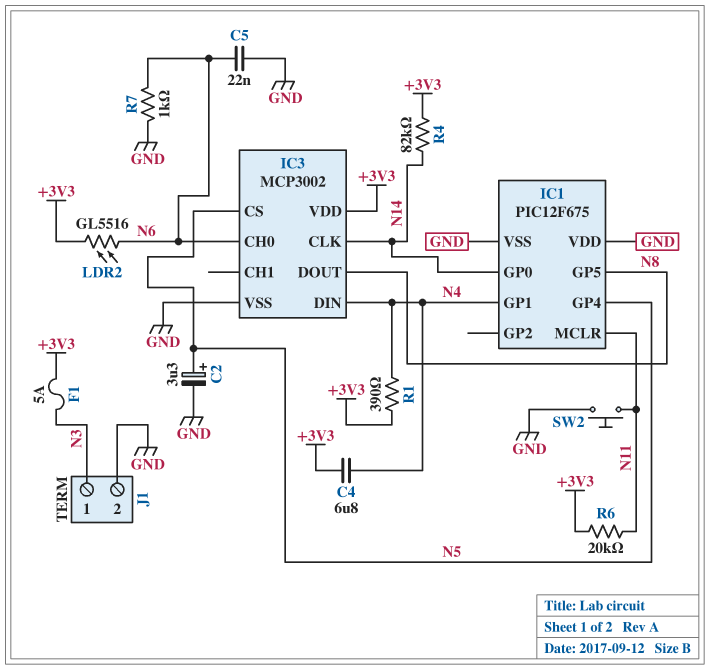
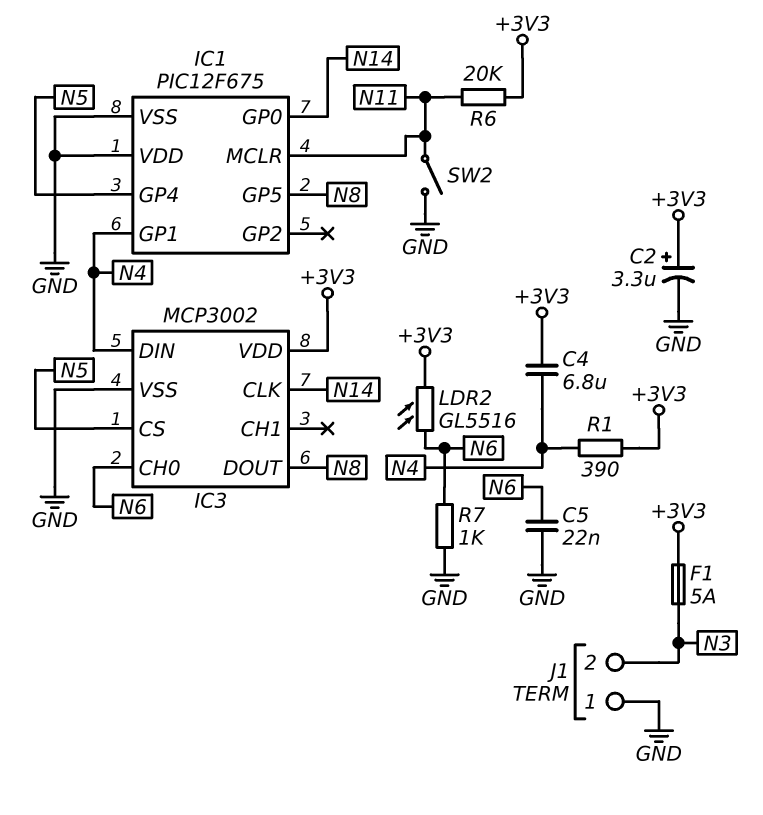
C2: 3.3uF (plus N5, minus GND) -> 3.3uF (plus +3V3, minus GND)
J1 pin 1: N3 -> GND
J1 pin 2: GND -> N3
R4: 82k (+3V3, N14) -> none
SW2: button (GND, N11) -> switch (GND, N11)

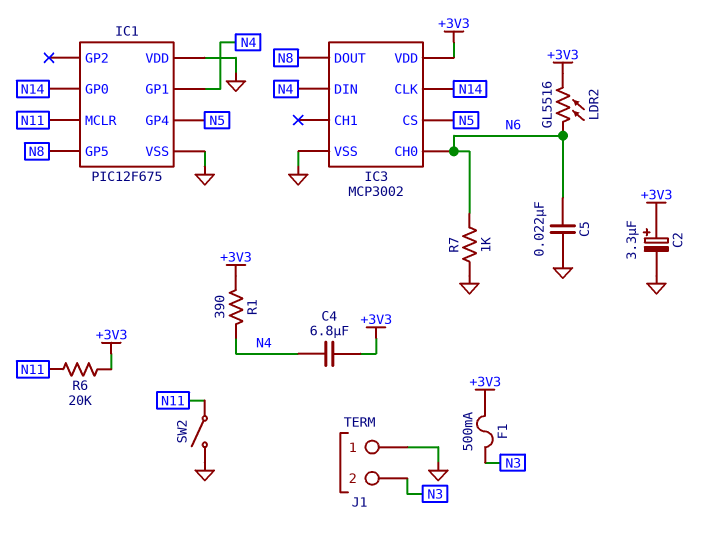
F1: 5A (+3V3, N3) -> 500mA (+3V3, N3)

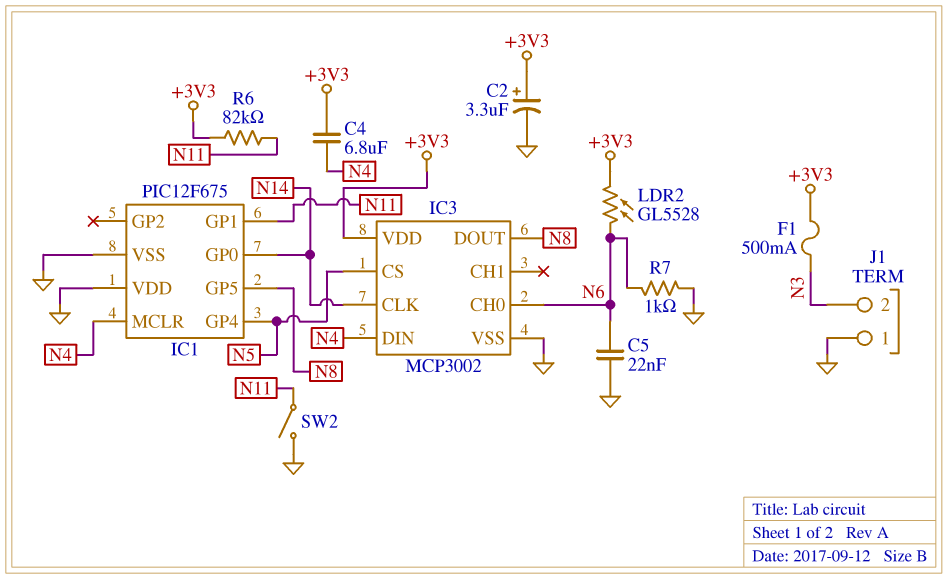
IC1 pin GP1: N4 -> N11
IC1 pin MCLR: N11 -> N4
LDR2: GL5516 (+3V3, N6) -> GL5528 (+3V3, N6)
R1: 390 (+3V3, N4) -> none
R6: 20k (+3V3, N11) -> 82k (+3V3, N11)

